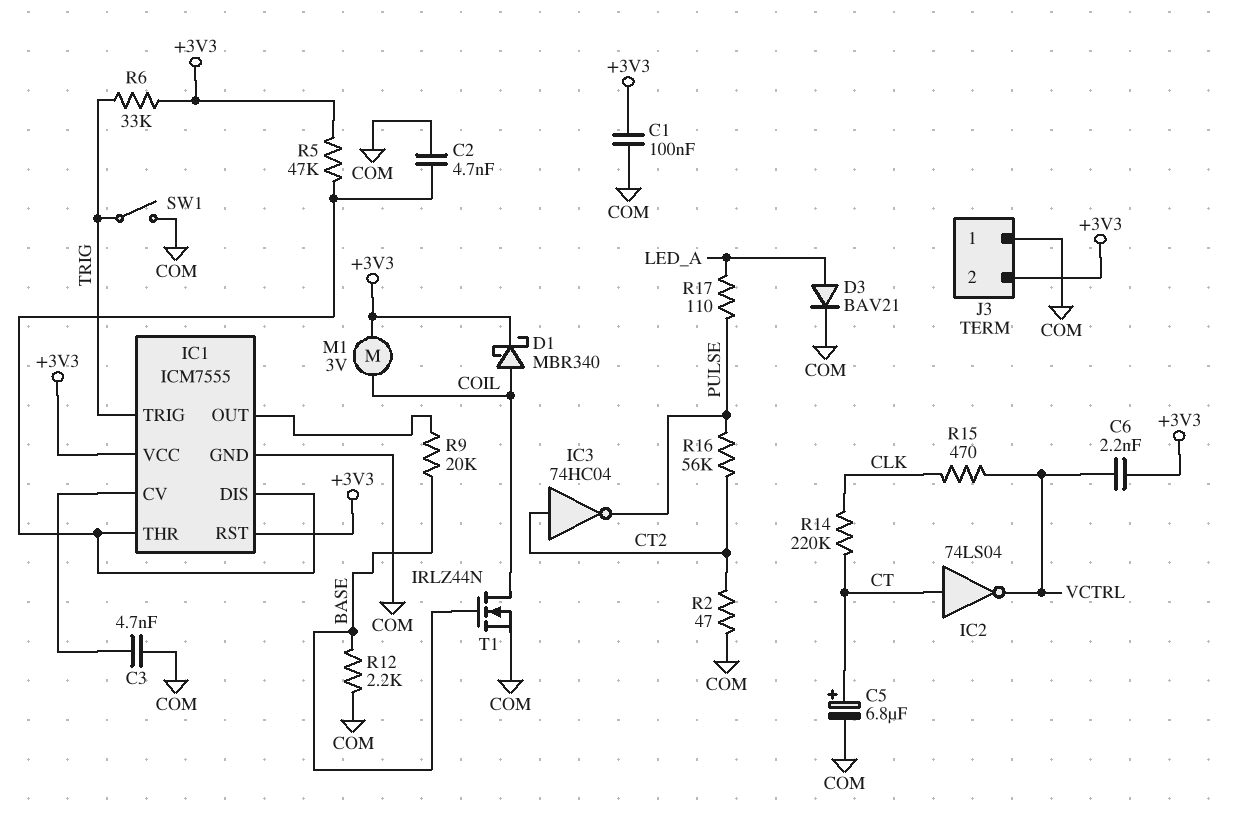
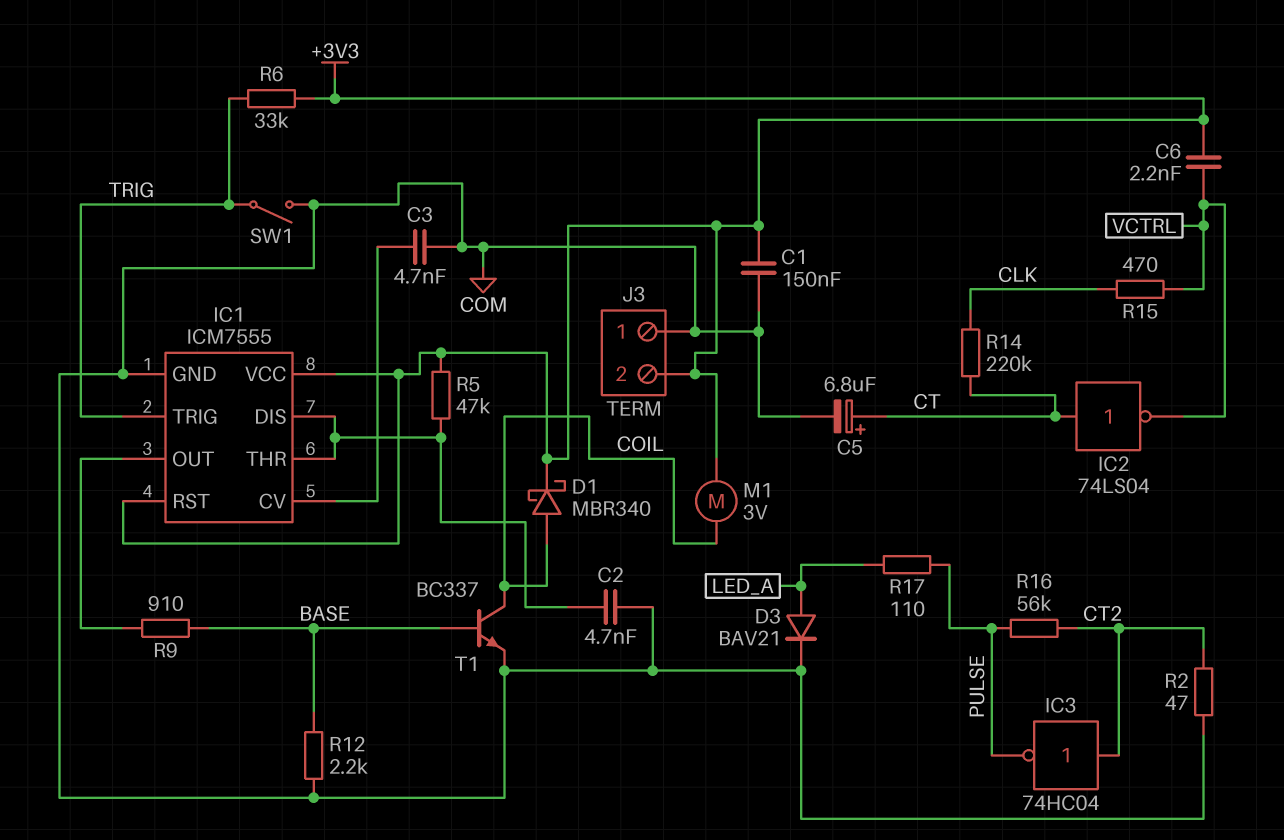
C1: 100nF (+3V3, COM) -> 150nF (+3V3, COM)
R9: 20k (BASE, IC1/OUT) -> 910 (BASE, IC1/OUT)
T1: NMOS IRLZ44N (G BASE, D COIL, S COM) -> NPN BC337 (B BASE, C COIL, E COM)

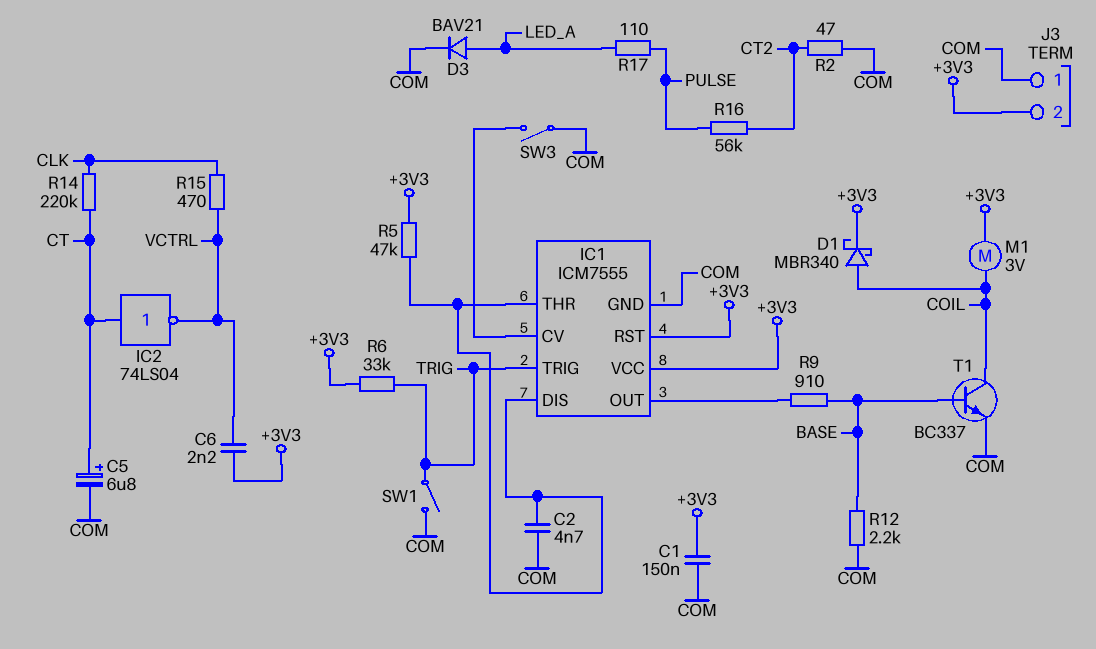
C3: 4.7nF (COM, IC1/CV) -> none
IC3: NOT 74HC04 (in CT2, out PULSE) -> none
SW3: none -> switch (COM, IC1/CV)

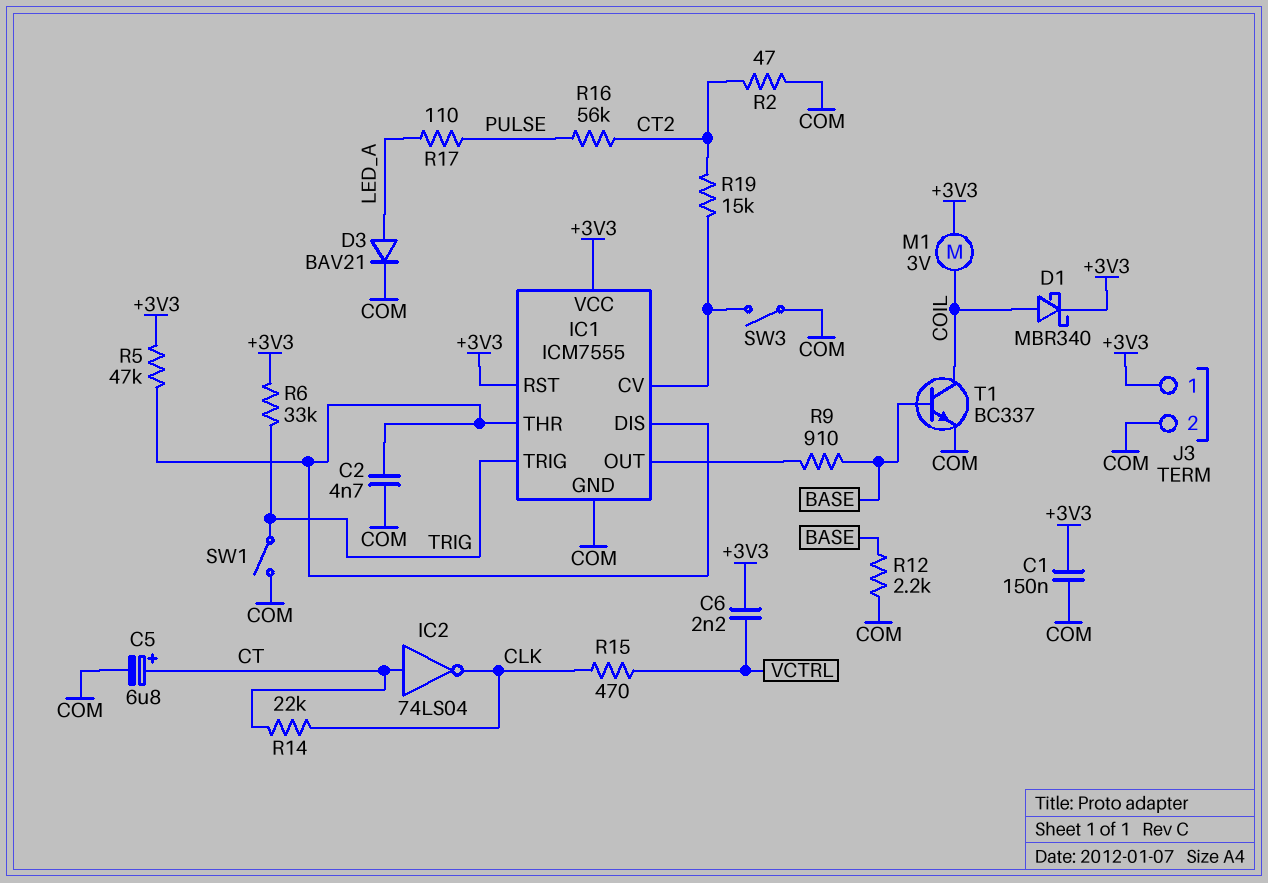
IC2: NOT 74LS04 (in CT, out VCTRL) -> NOT 74LS04 (in CT, out CLK)
J3 pin 1: COM -> +3V3
J3 pin 2: +3V3 -> COM
R14: 220k (CLK, CT) -> 22k (CLK, CT)
R19: none -> 15k (CT2, IC1/CV)

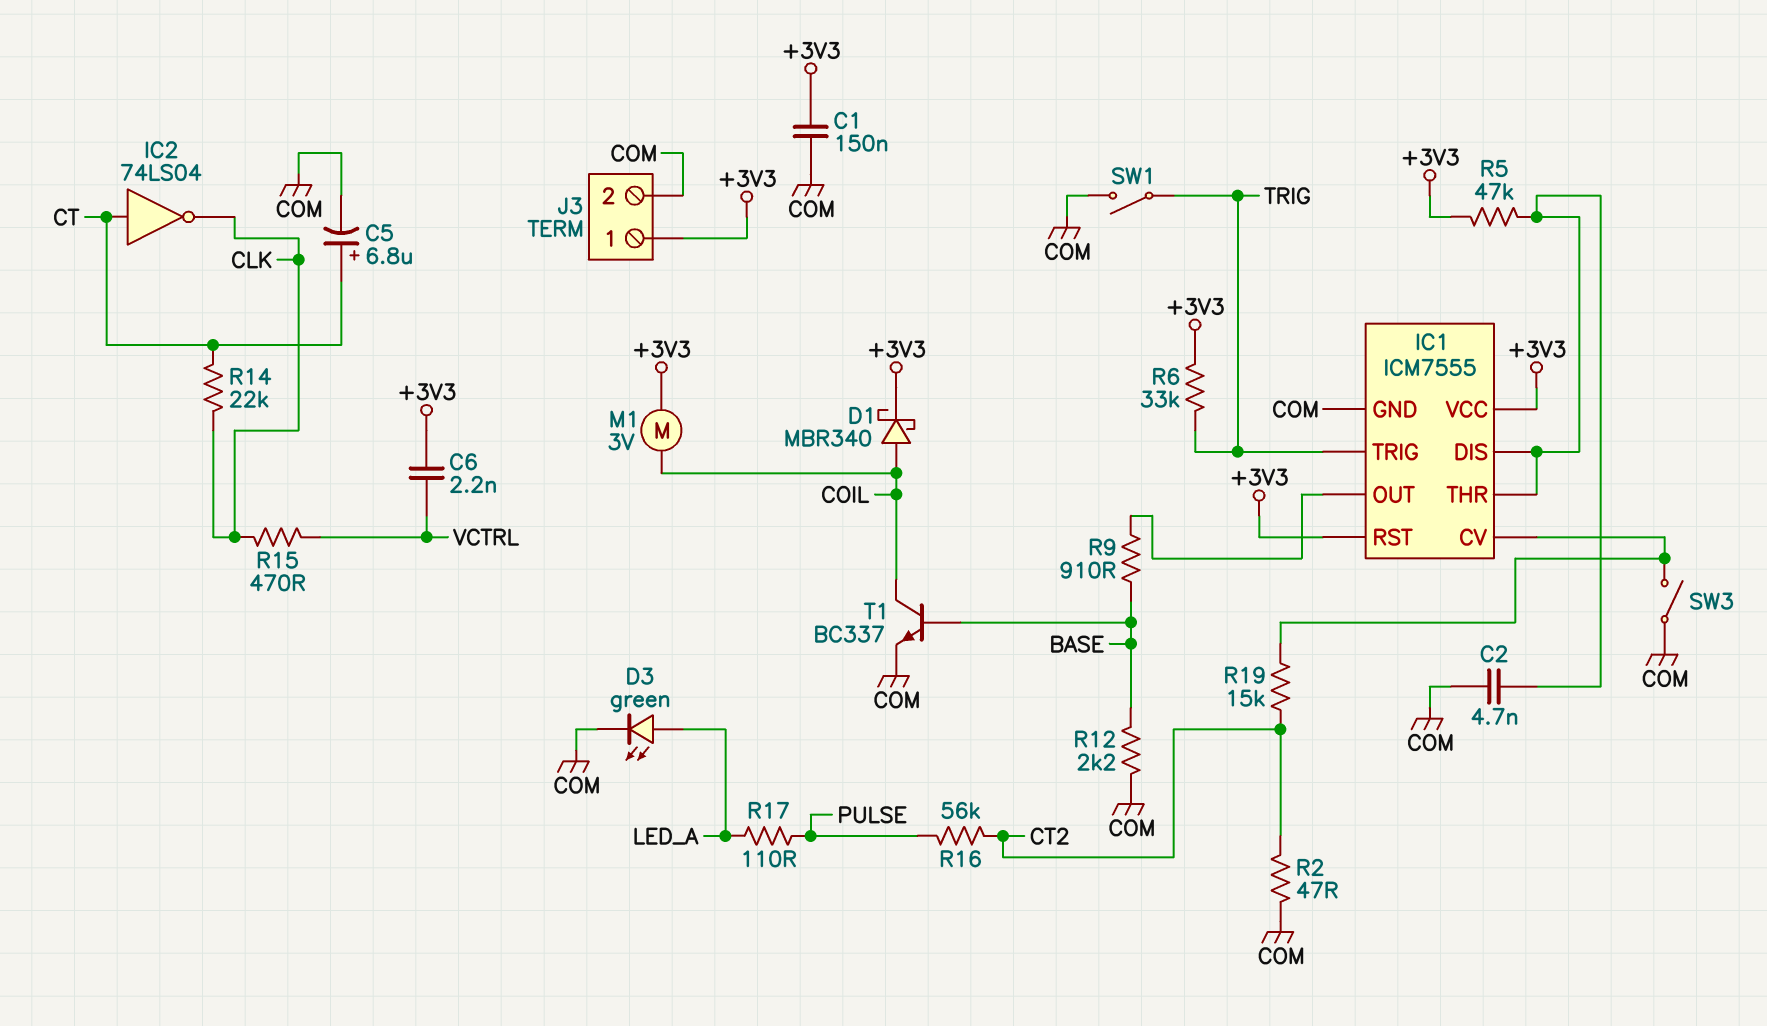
D3: diode BAV21 (A LED_A, K COM) -> LED green (A LED_A, K COM)

